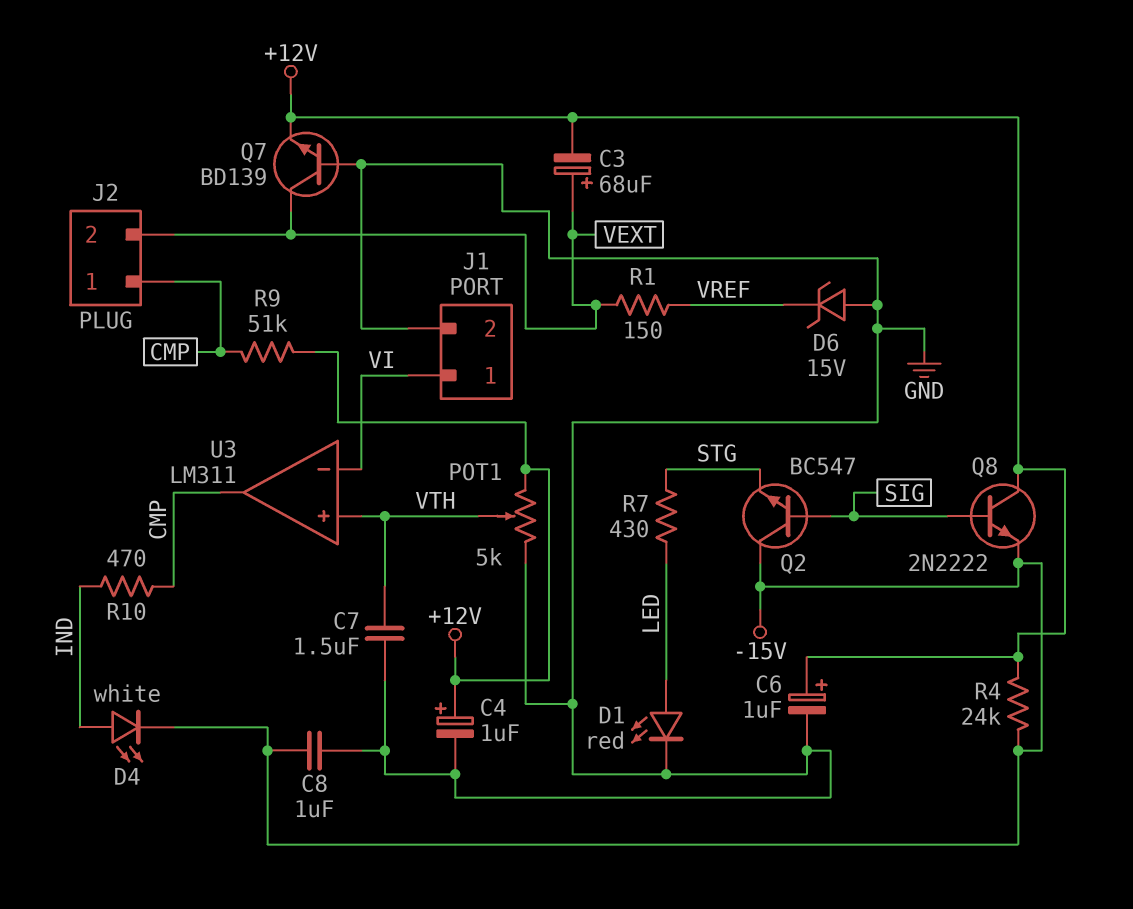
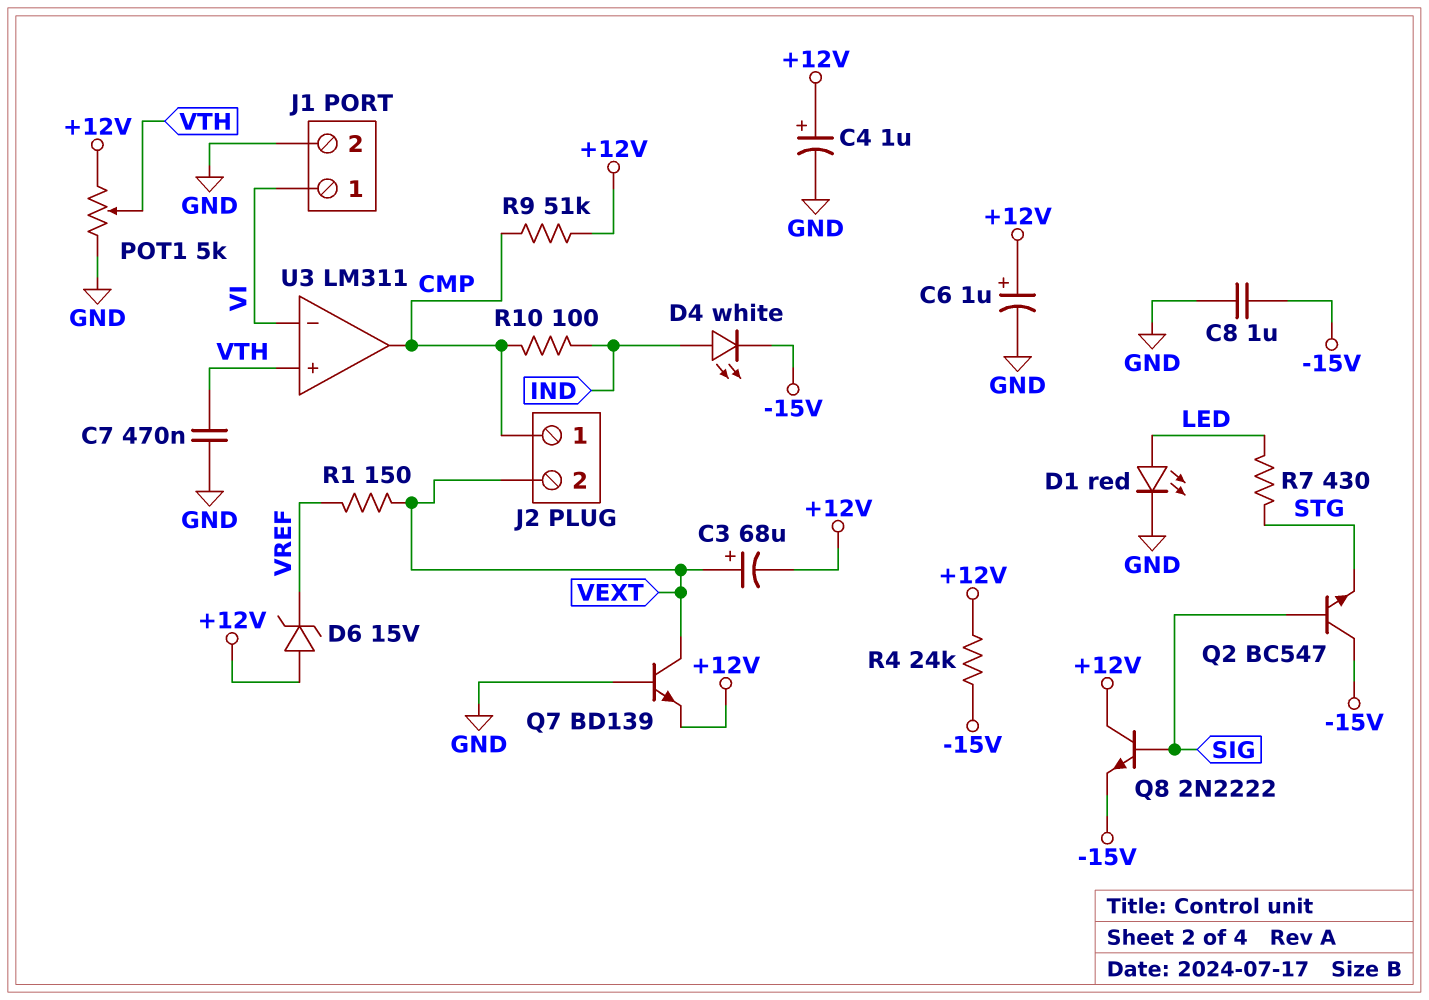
C7: 1.5uF (GND, VTH) -> 470nF (GND, VTH)
D6: zener 15V (A GND, K VREF) -> zener 15V (A +12V, K VREF)
R10: 470 (CMP, IND) -> 100 (CMP, IND)

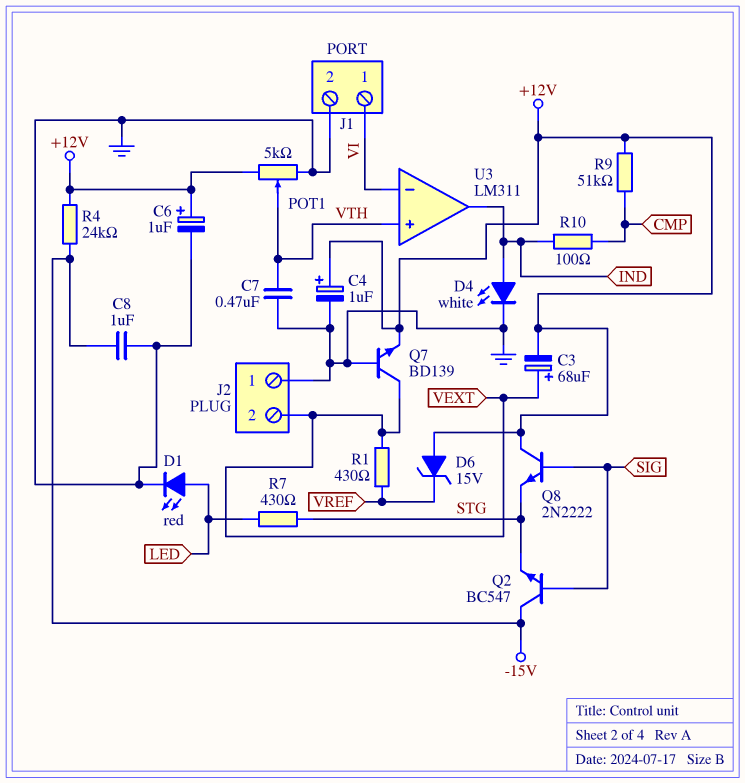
D4: LED white (A IND, K -15V) -> LED white (A IND, K GND)
J2 pin 1: CMP -> GND
Q8: NPN 2N2222 (B SIG, C +12V, E -15V) -> NPN 2N2222 (B SIG, C +12V, E STG)
R1: 150 (VEXT, VREF) -> 430 (VEXT, VREF)
U3 pin out: CMP -> IND

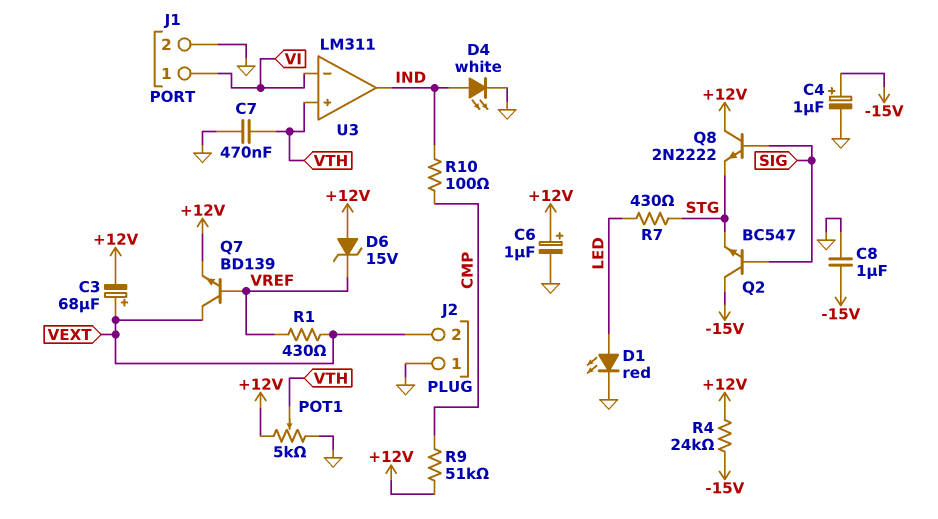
C4: 1uF (plus +12V, minus GND) -> 1uF (plus -15V, minus GND)
Q7: NPN BD139 (B GND, C VEXT, E +12V) -> NPN BD139 (B VREF, C VEXT, E +12V)

